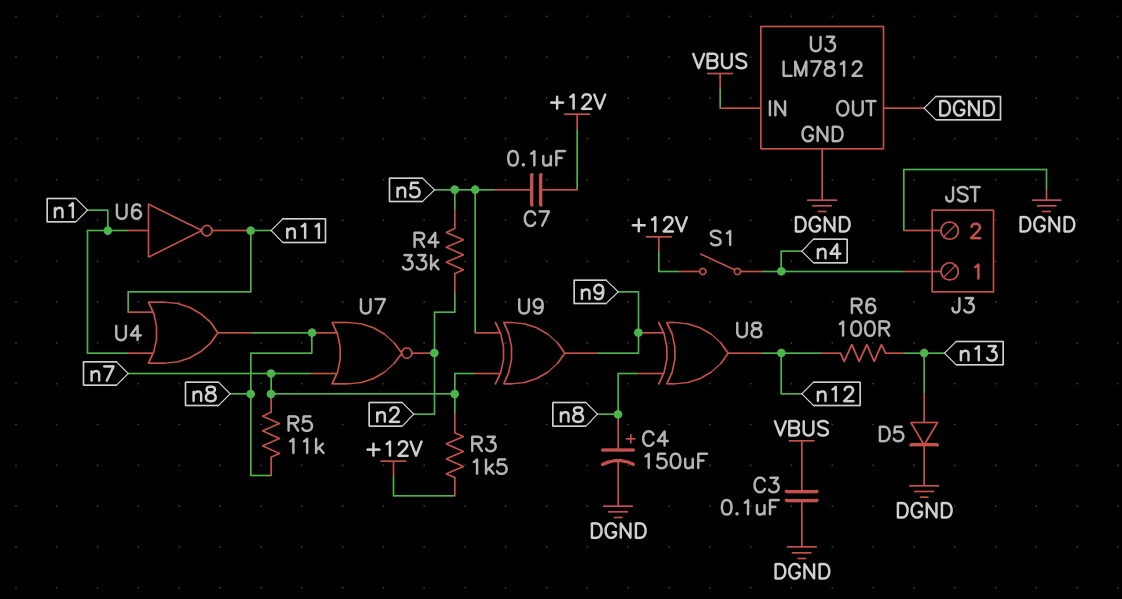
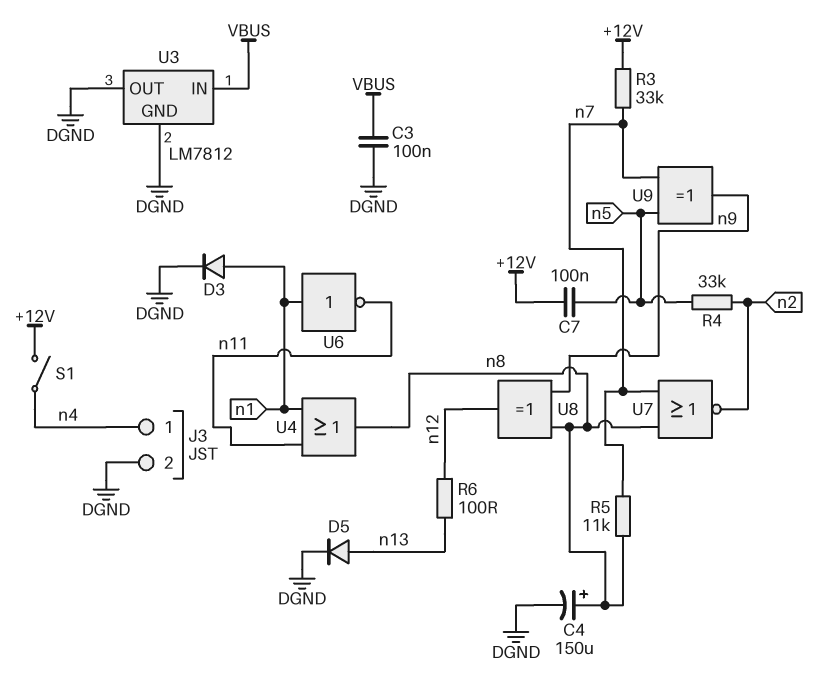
D3: none -> diode (A n1, K DGND)
R3: 1.5k (+12V, n7) -> 33k (+12V, n7)

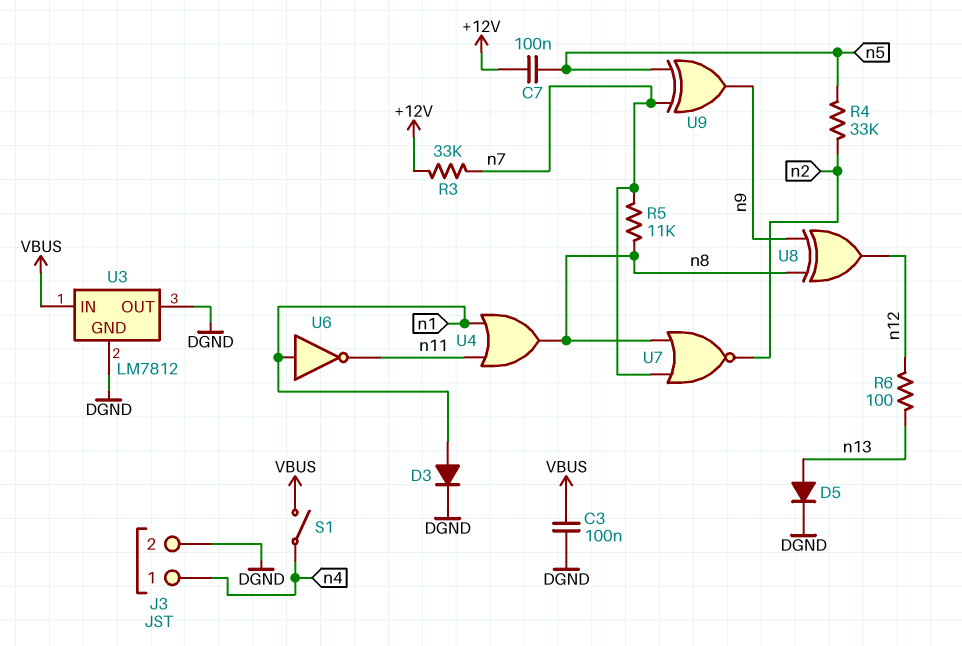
C4: 150uF (plus n8, minus DGND) -> none
S1: switch (+12V, n4) -> switch (VBUS, n4)

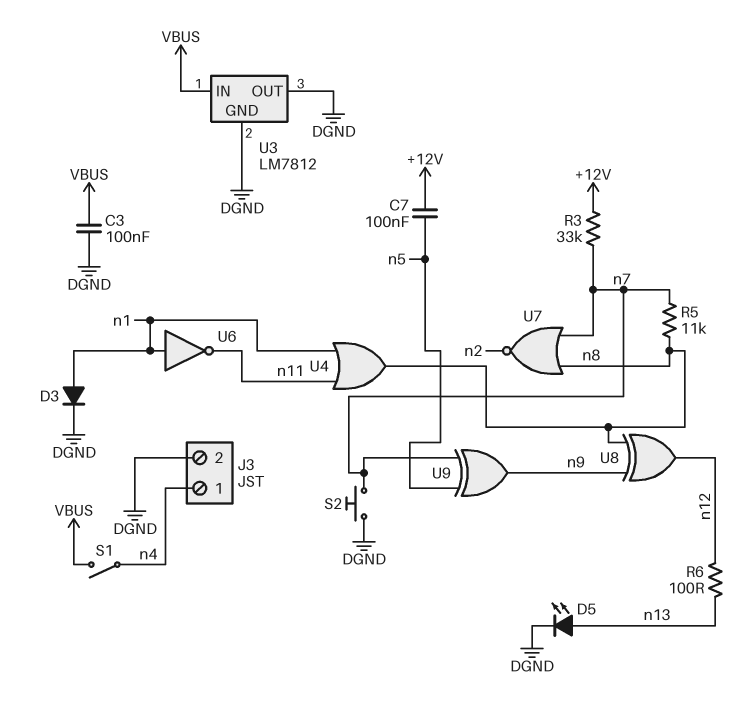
D5: diode (A n13, K DGND) -> LED (A n13, K DGND)
R4: 33k (n2, n5) -> none
S2: none -> button (DGND, n7)

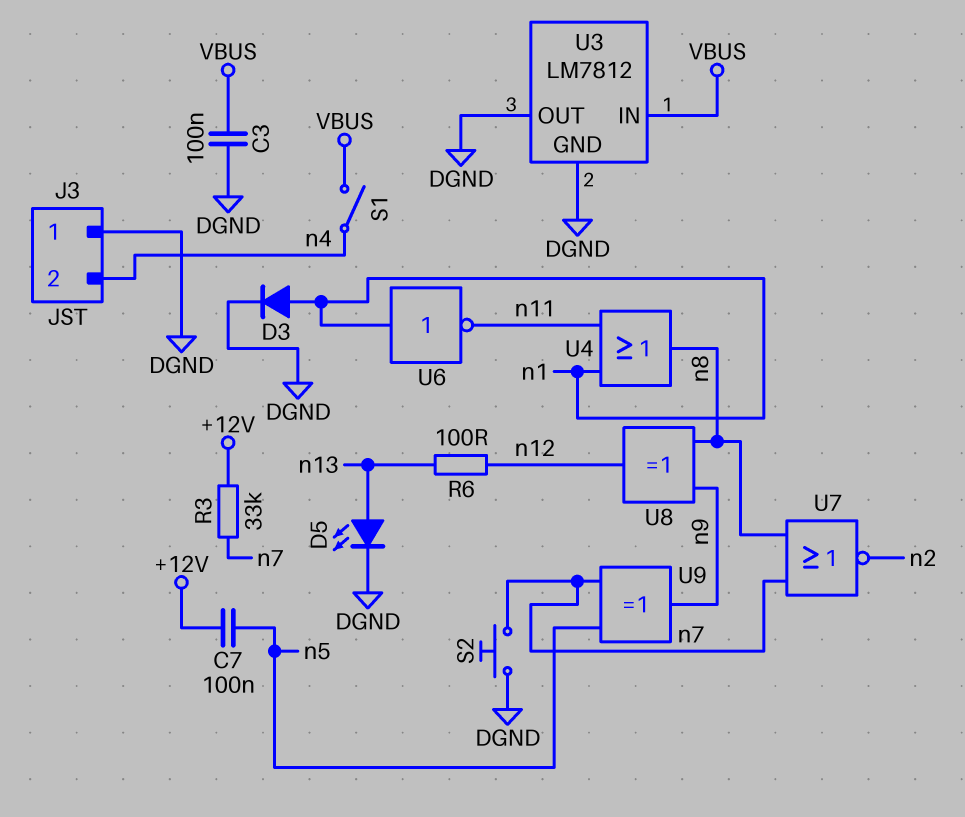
J3 pin 1: n4 -> DGND
J3 pin 2: DGND -> n4
R5: 11k (n7, n8) -> none

